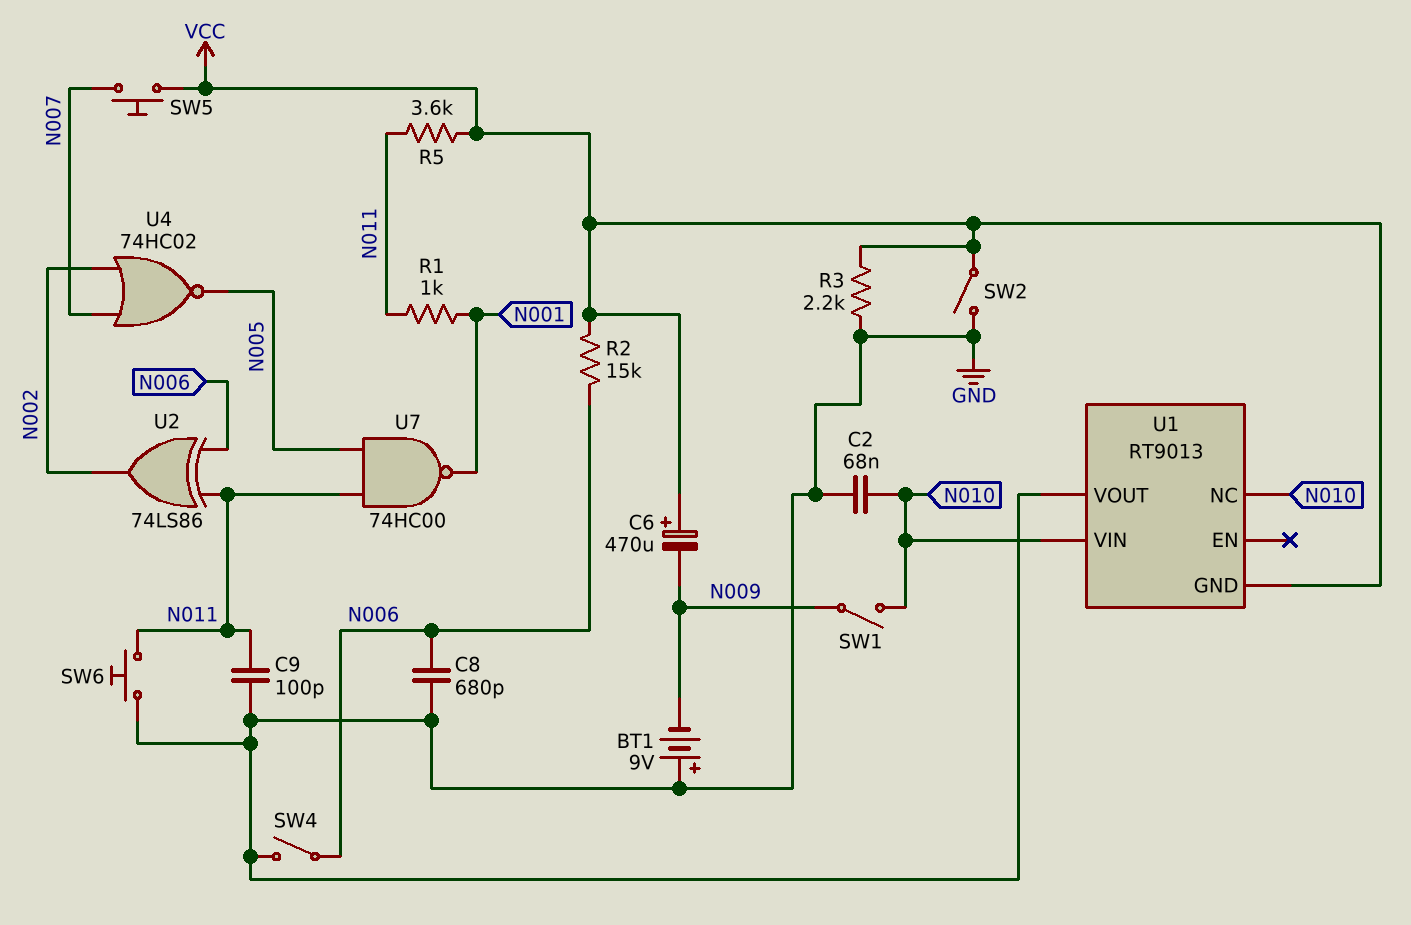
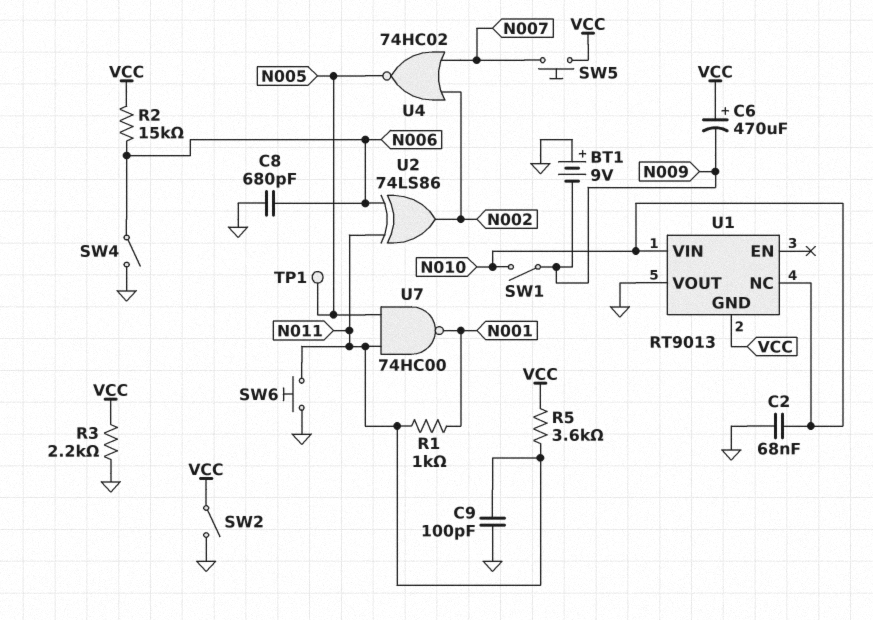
TP1: none -> test point (N005)

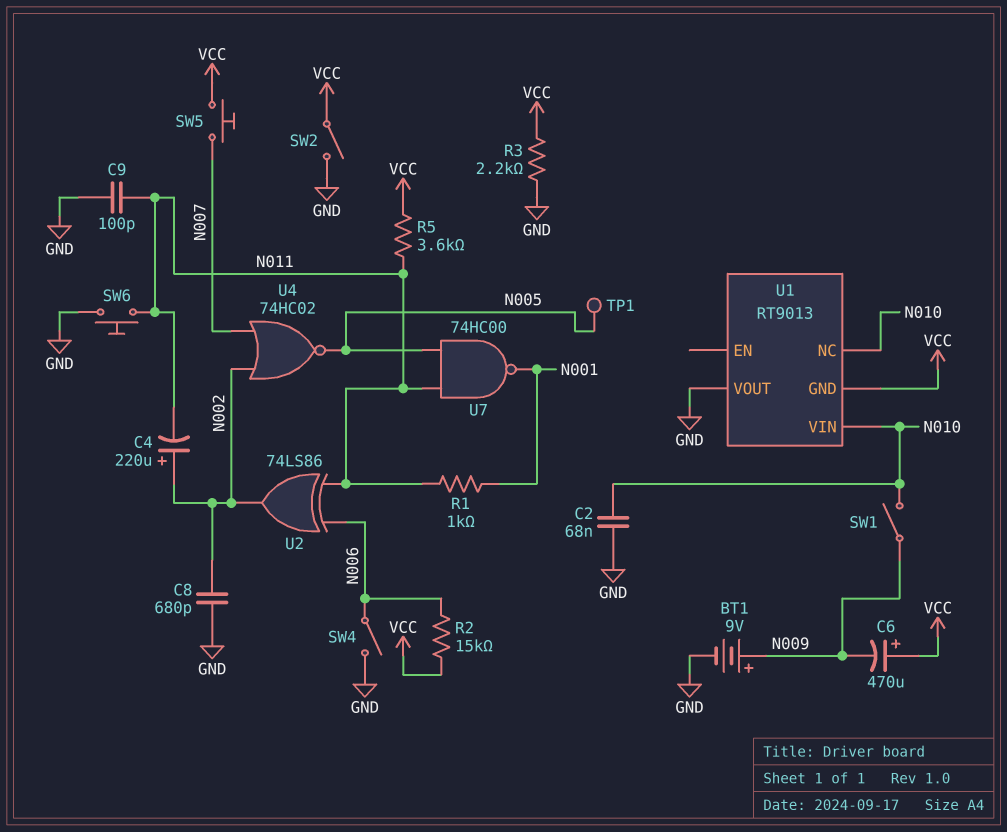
BT1: 9V (plus GND, minus N009) -> 9V (plus N009, minus GND)
C4: none -> 220uF (plus N002, minus N011)
C8: 680pF (GND, N006) -> 680pF (GND, N002)

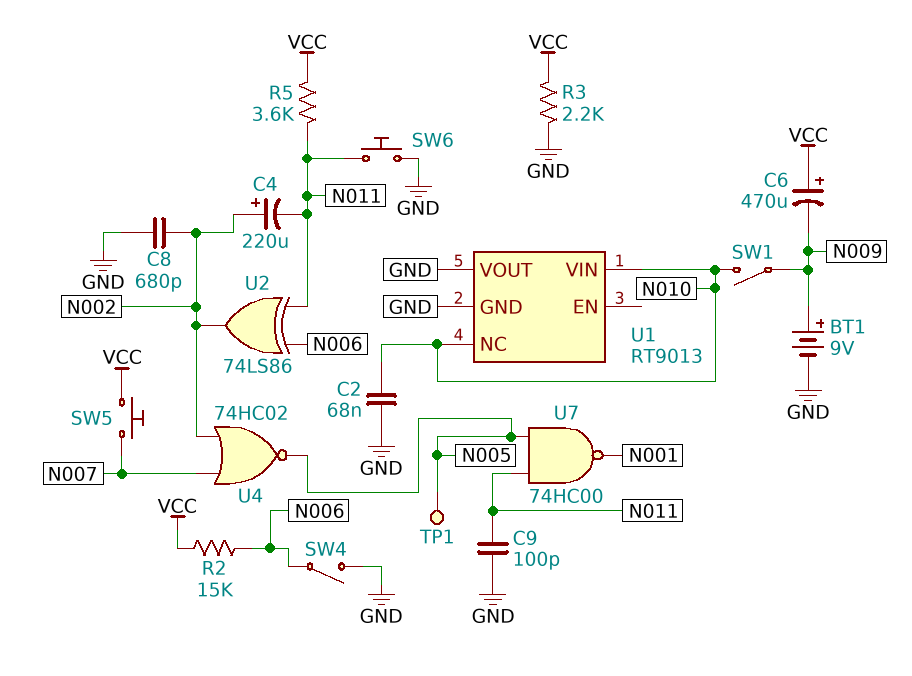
R1: 1k (N001, N011) -> none
SW2: switch (GND, VCC) -> none
U1 pin GND: VCC -> GND

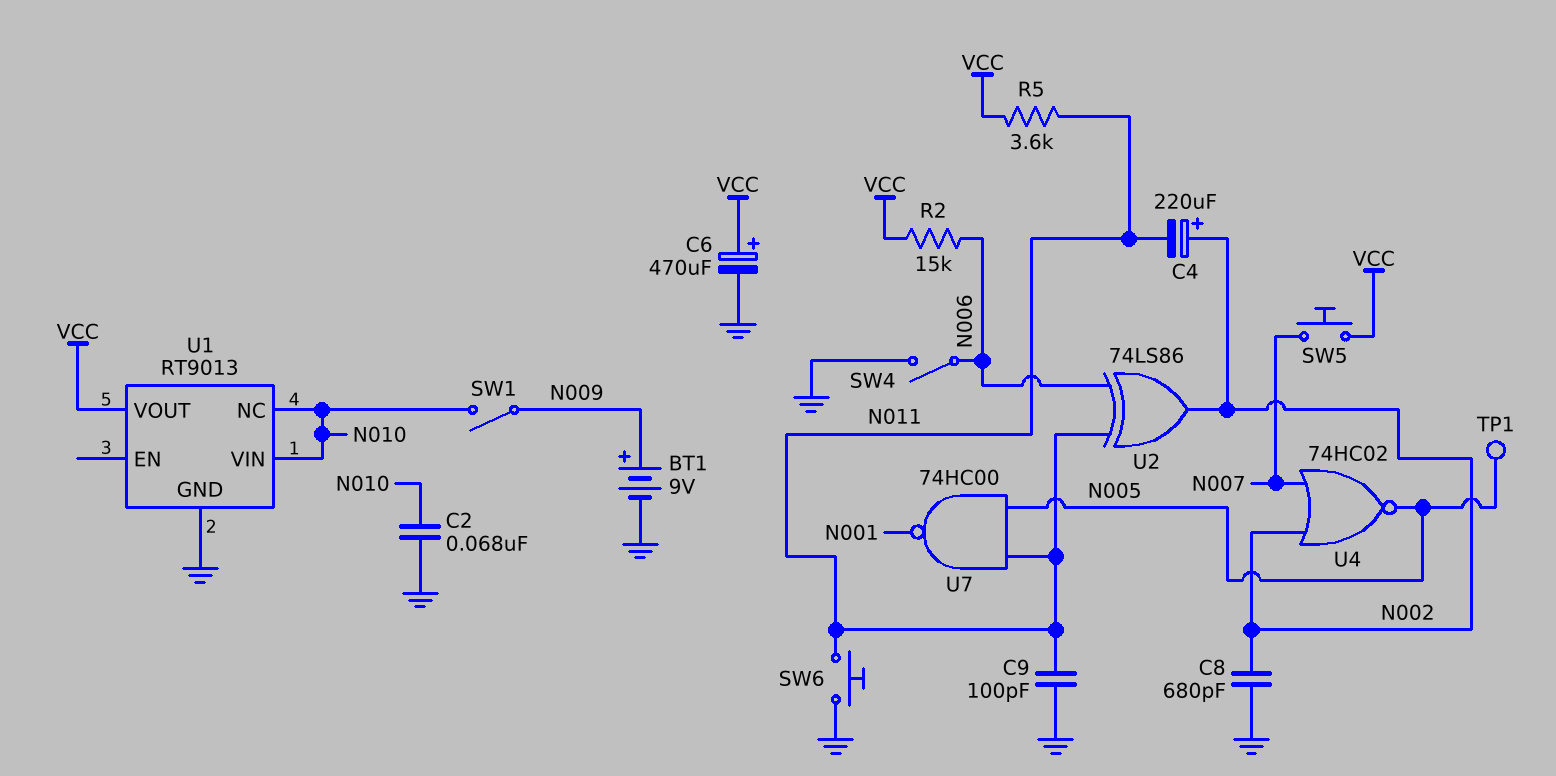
C6: 470uF (plus VCC, minus N009) -> 470uF (plus VCC, minus GND)
R3: 2.2k (GND, VCC) -> none
U1 pin VOUT: GND -> VCC

